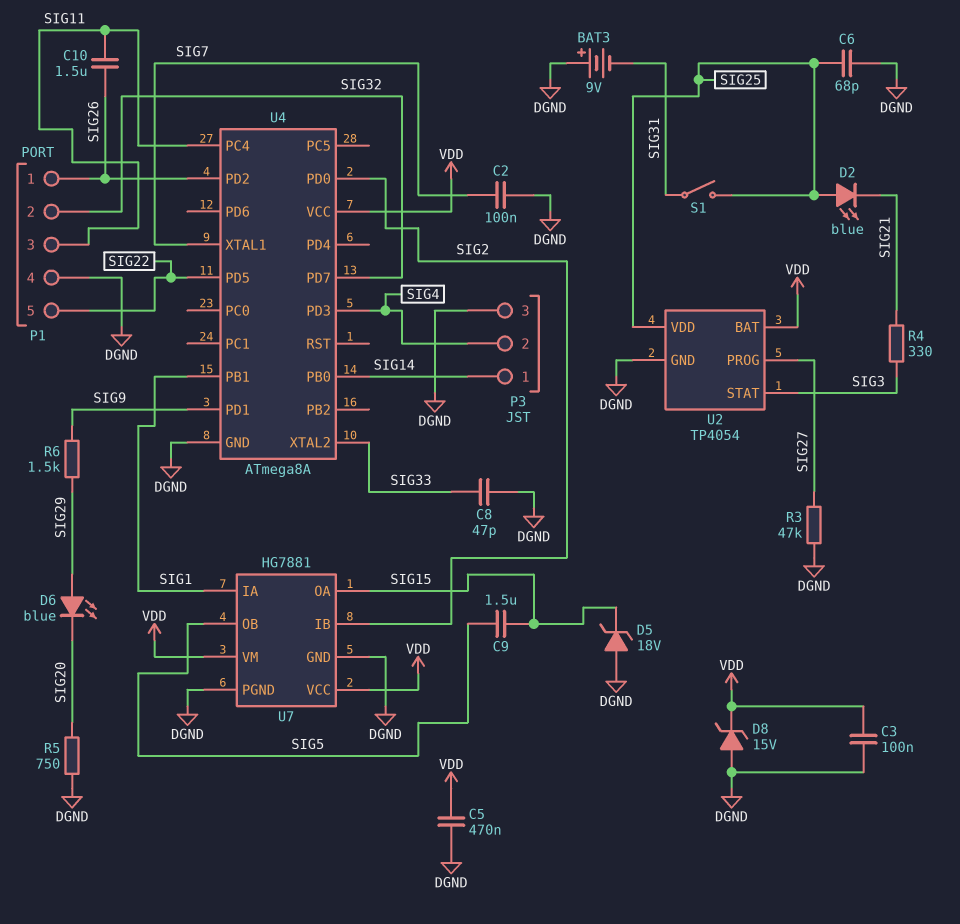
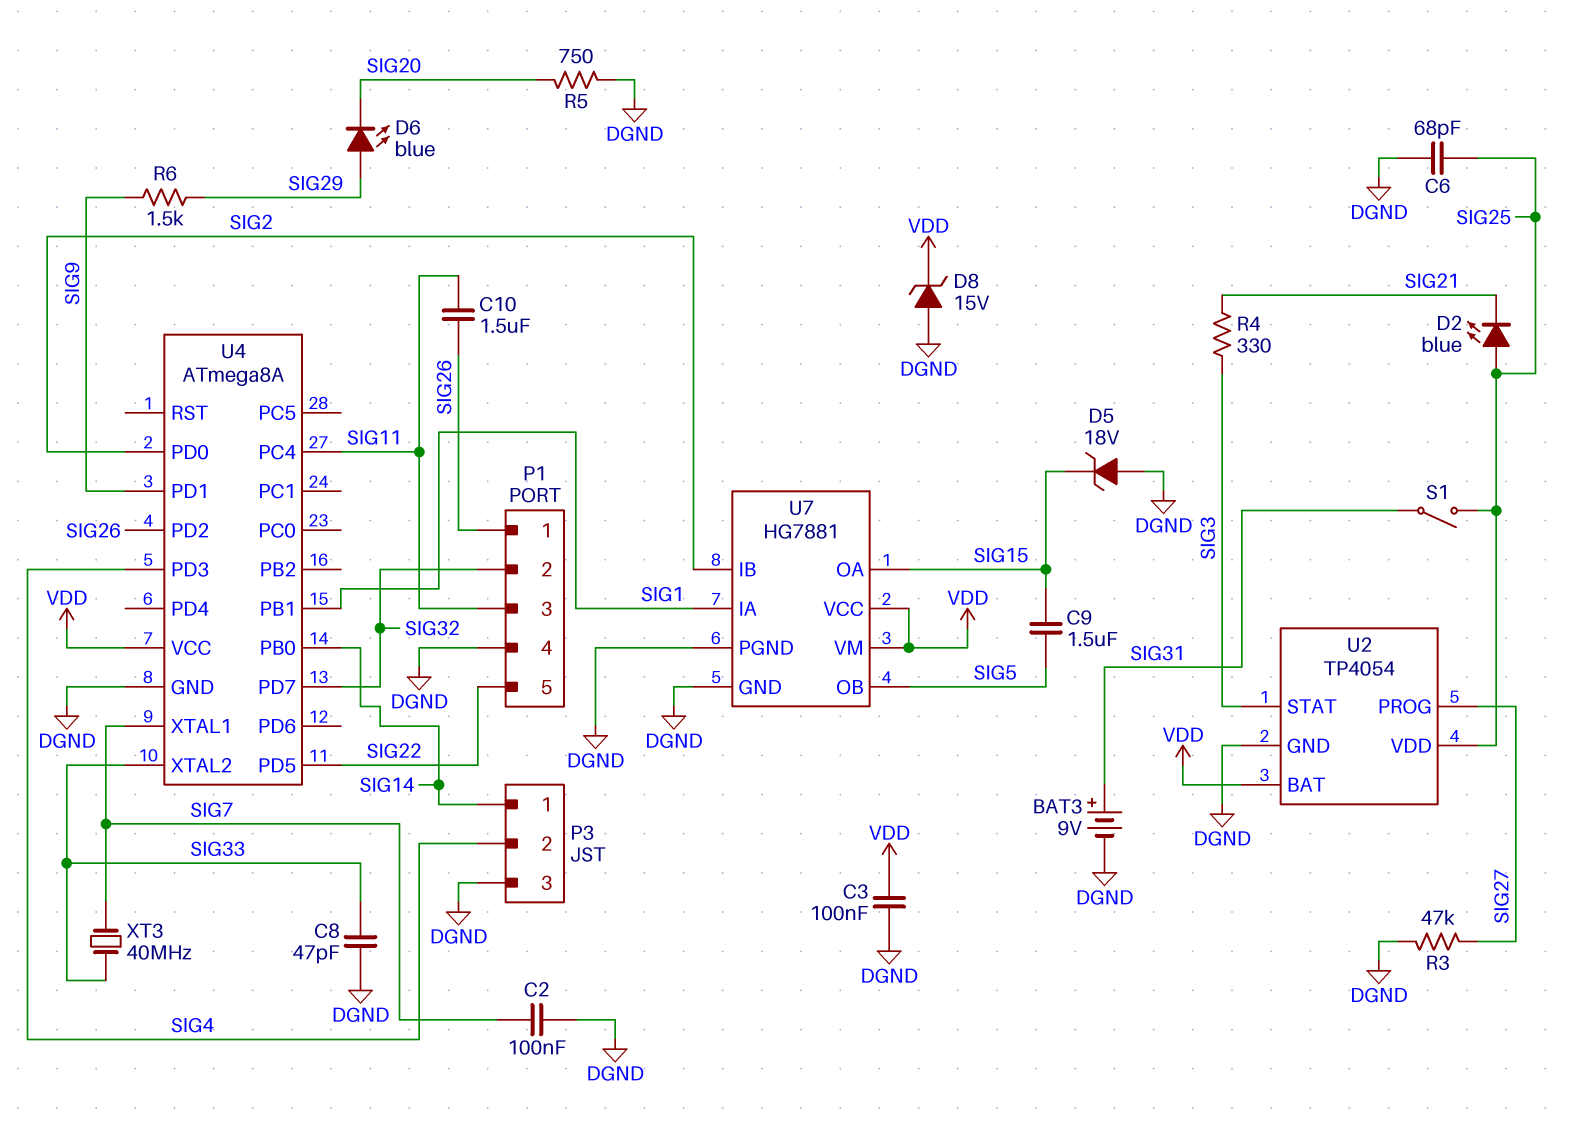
BAT3: 9V (plus DGND, minus SIG31) -> 9V (plus SIG31, minus DGND)
C5: 470nF (DGND, VDD) -> none
XT3: none -> 40MHz (SIG7, SIG33)

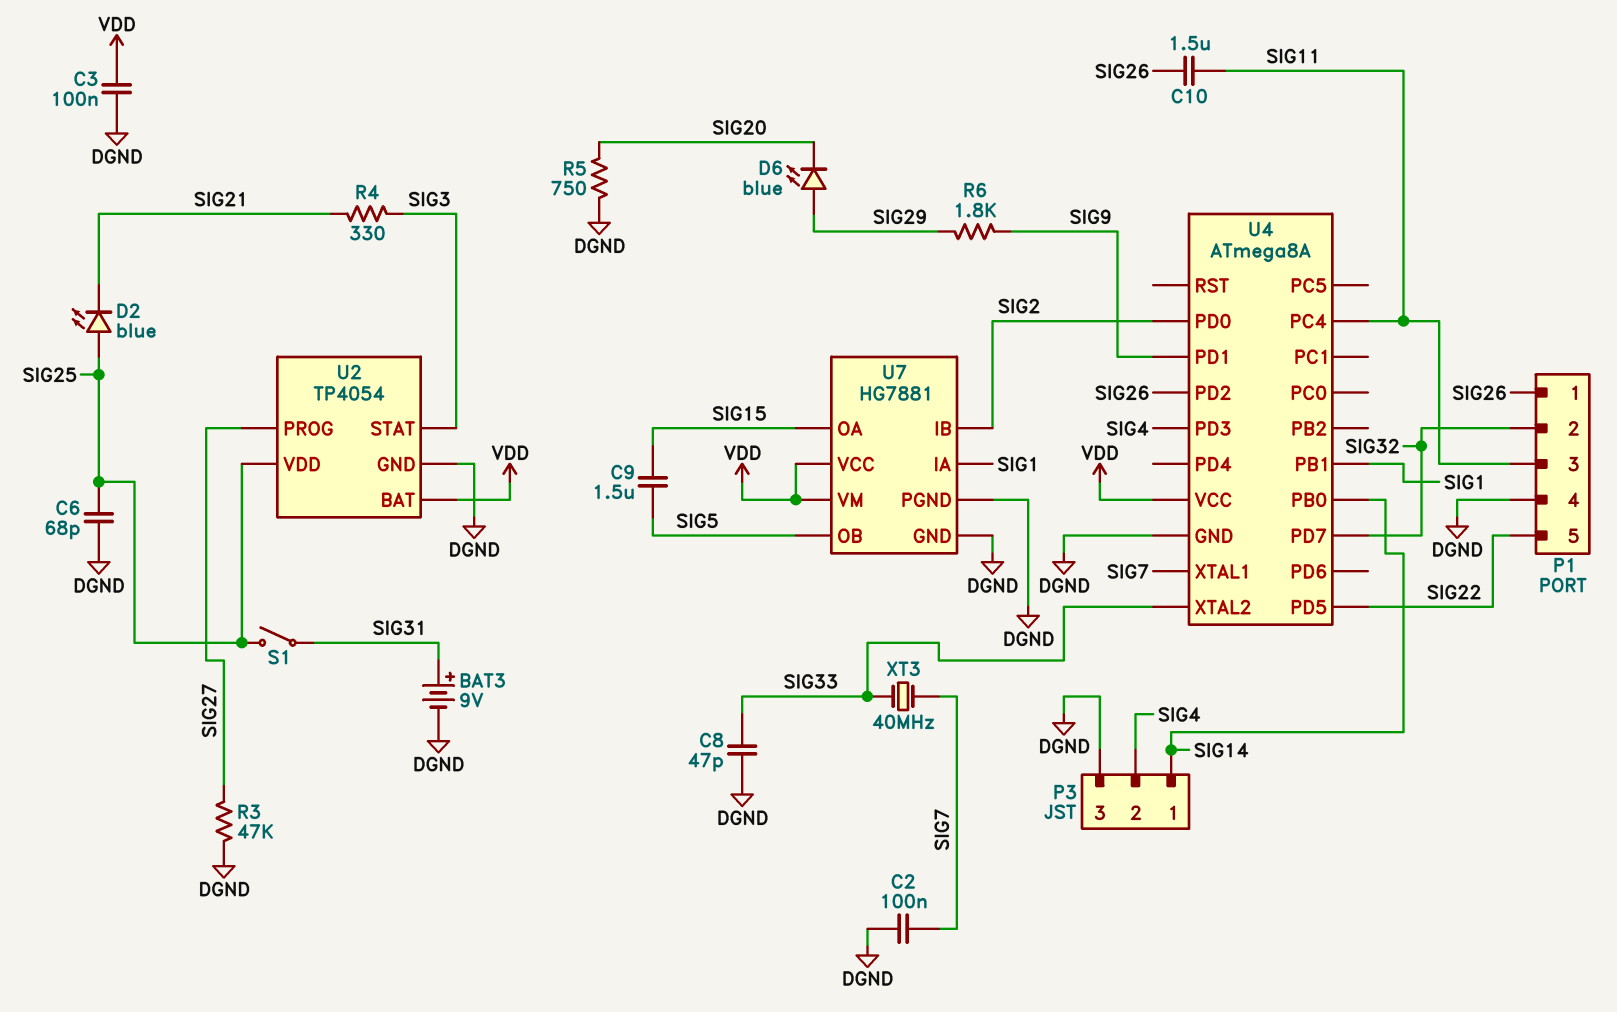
D5: zener 18V (A DGND, K SIG15) -> none
D8: zener 15V (A DGND, K VDD) -> none
R6: 1.5k (SIG9, SIG29) -> 1.8k (SIG9, SIG29)

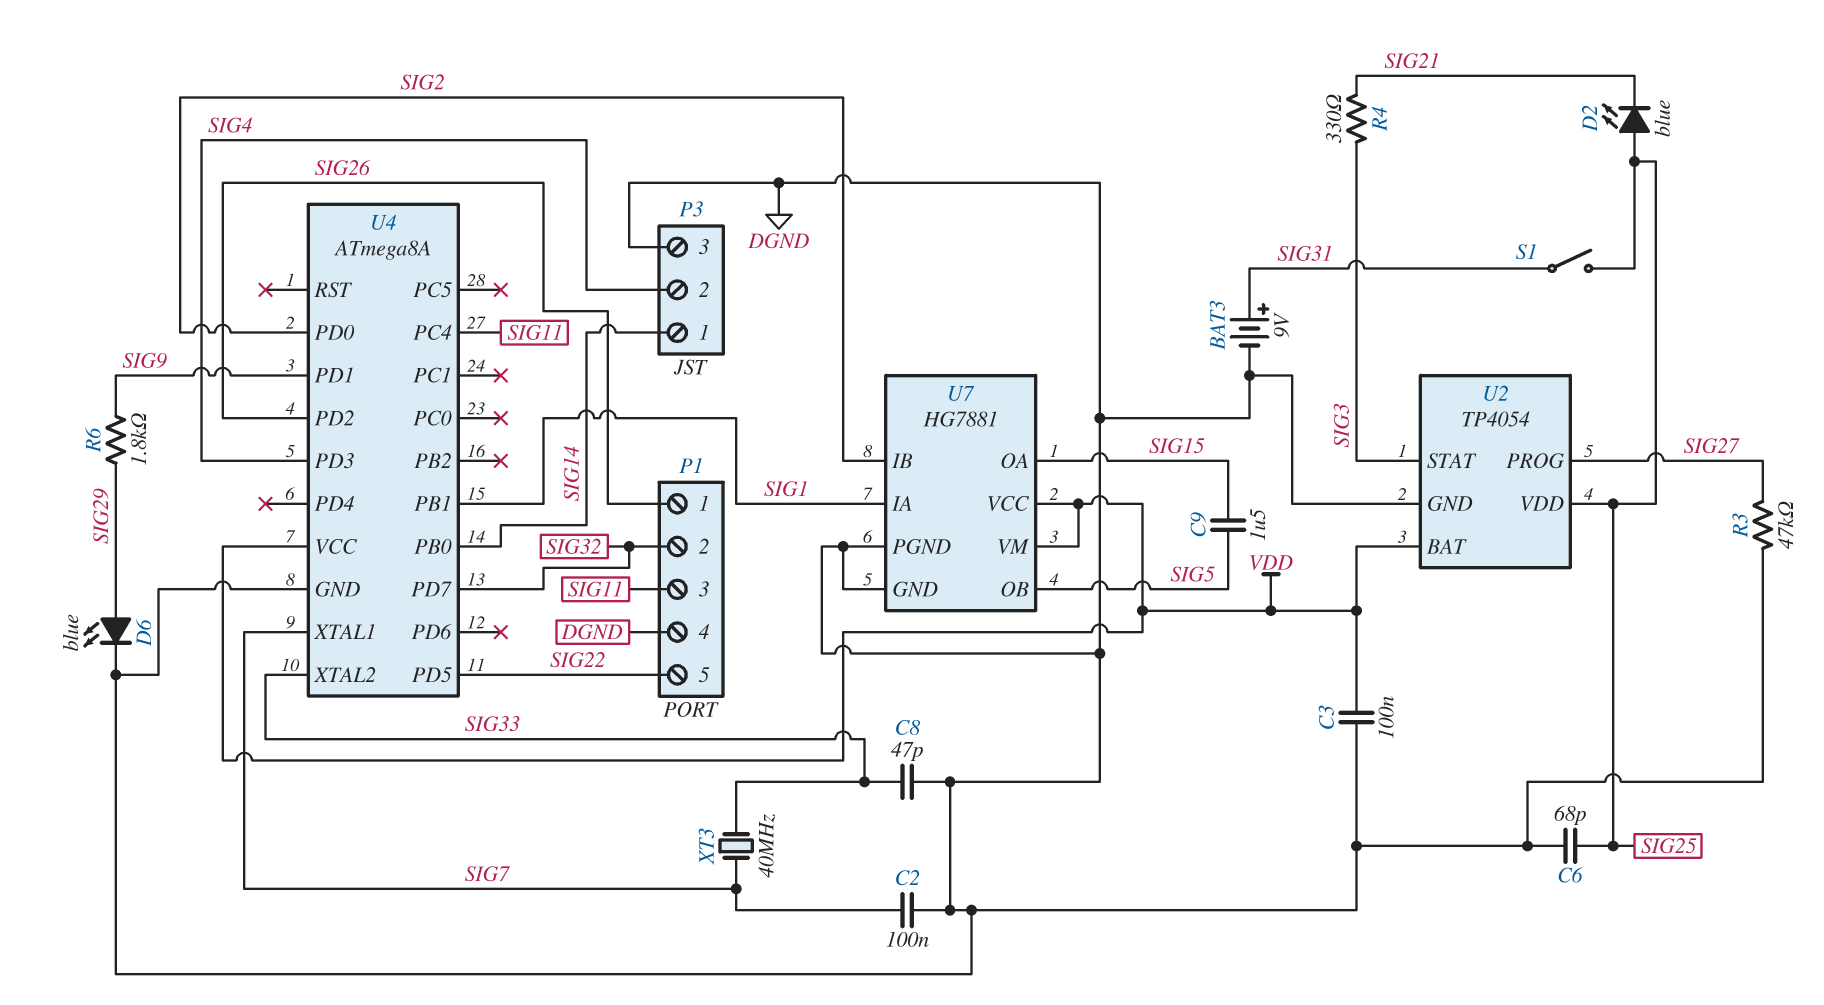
C10: 1.5uF (SIG11, SIG26) -> none
D6: LED blue (A SIG29, K SIG20) -> LED blue (A SIG29, K DGND)
R5: 750 (DGND, SIG20) -> none

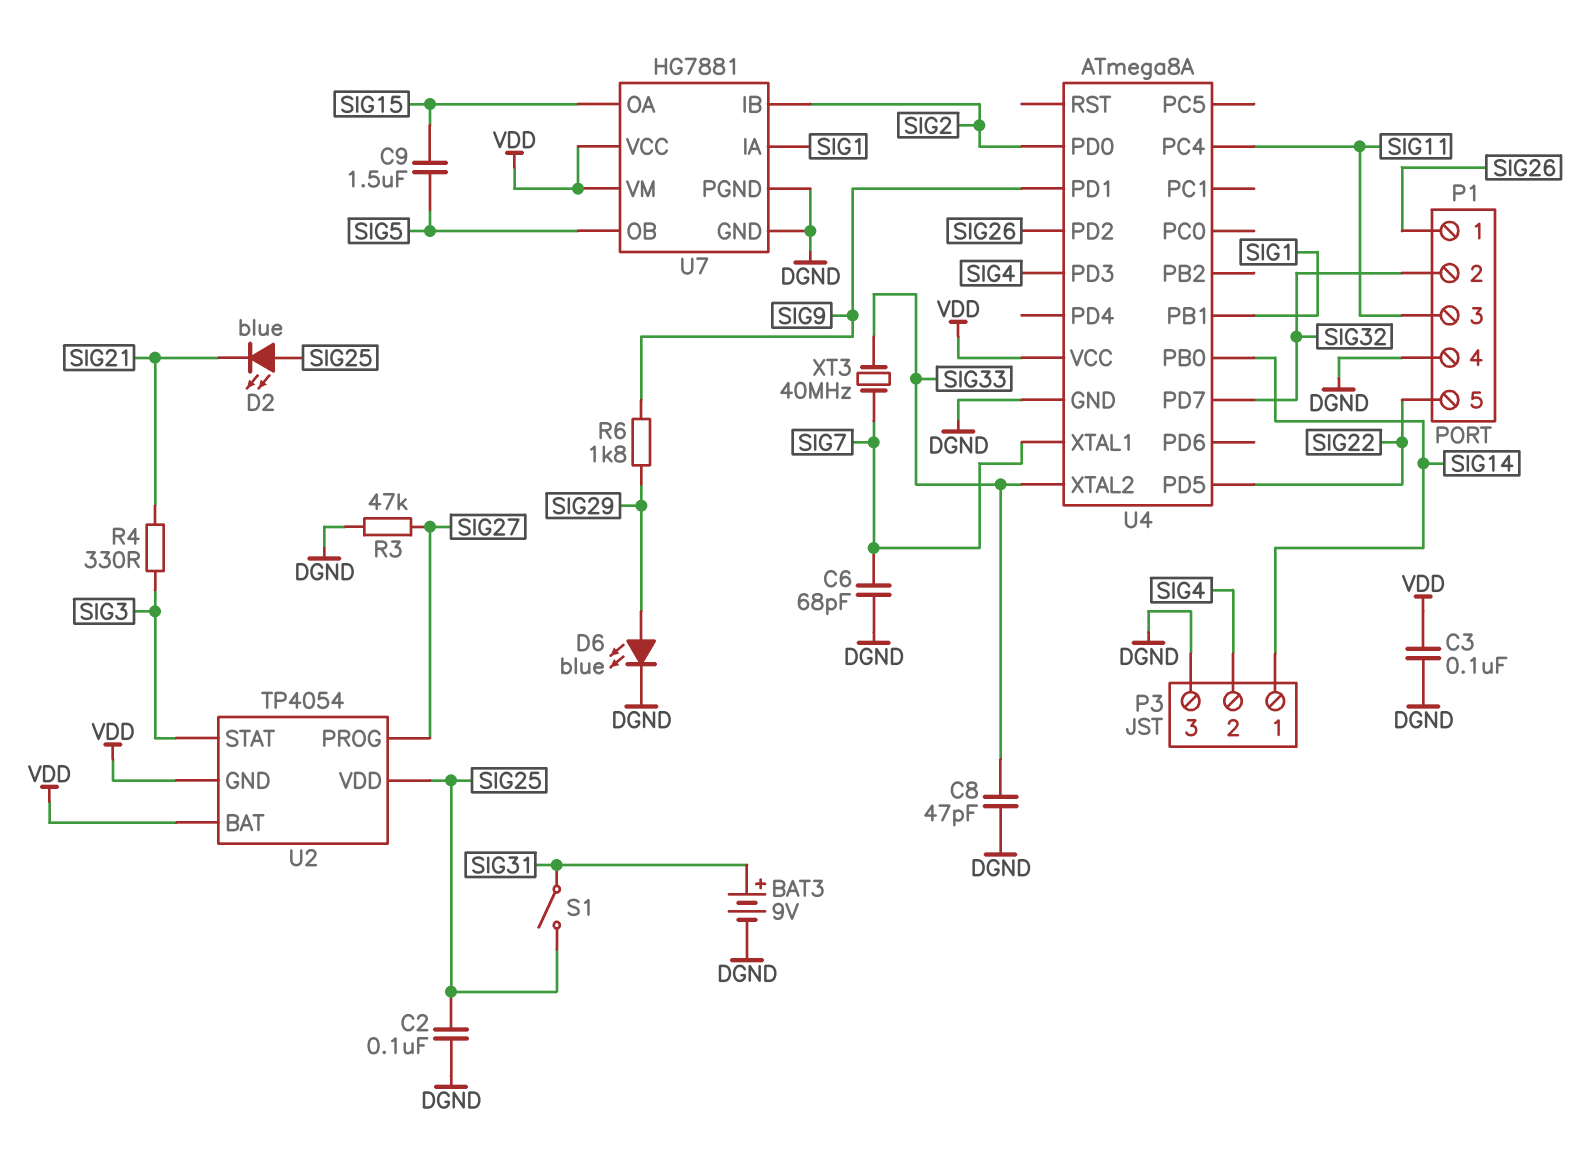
C2: 100nF (DGND, SIG7) -> 100nF (DGND, SIG25)
C6: 68pF (DGND, SIG25) -> 68pF (DGND, SIG7)
U2 pin GND: DGND -> VDD

